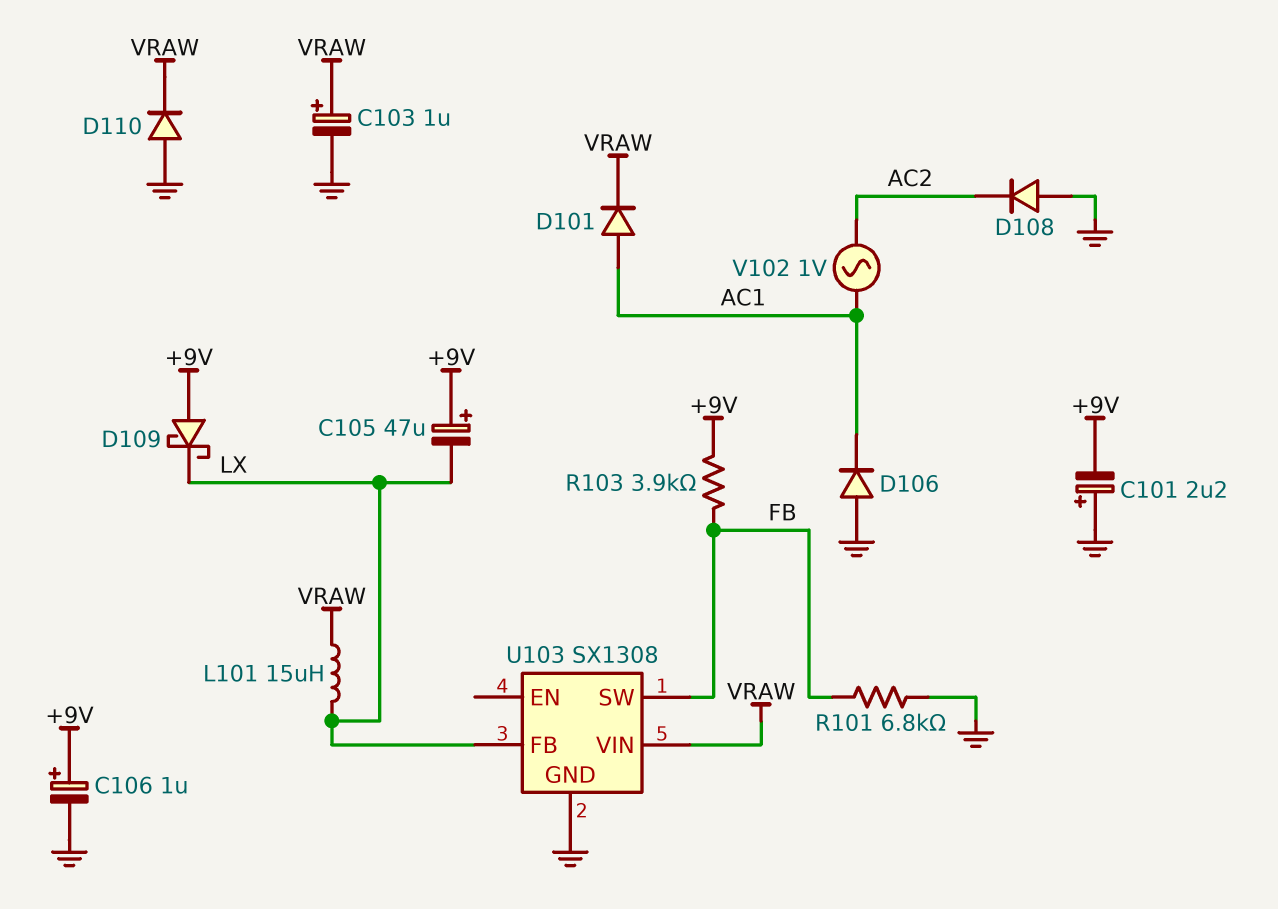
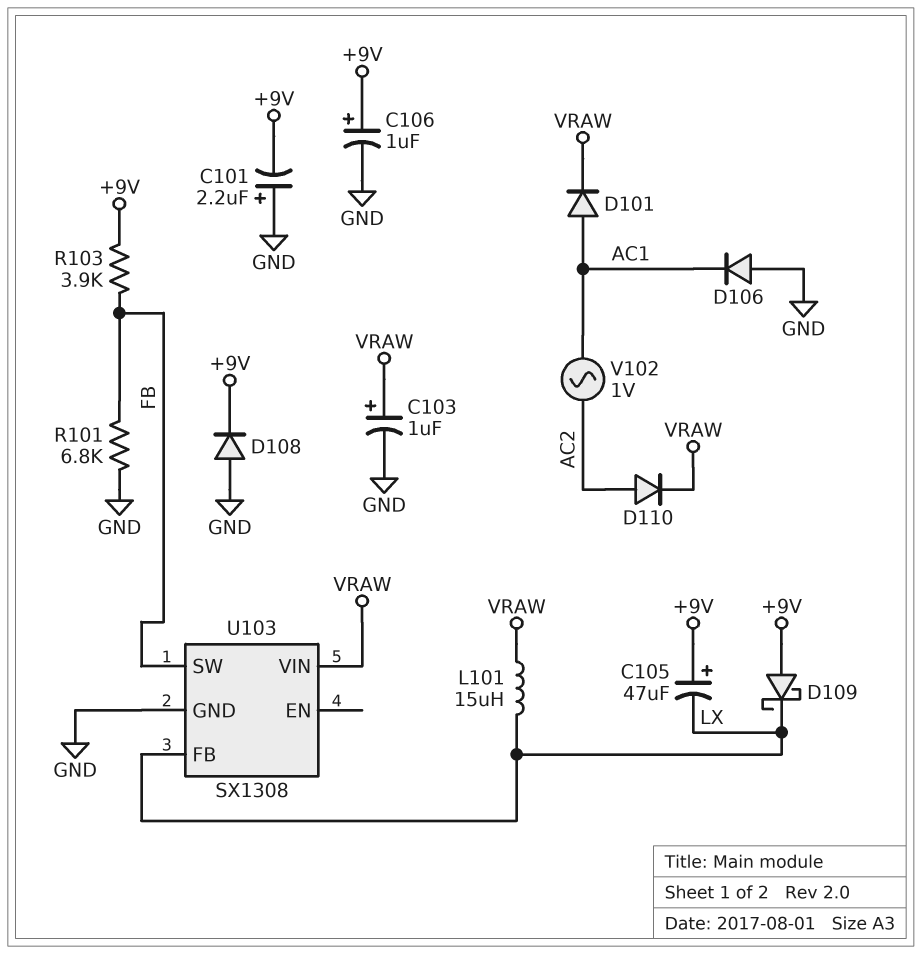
D108: diode (A GND, K AC2) -> diode (A GND, K +9V)
D110: diode (A GND, K VRAW) -> diode (A AC2, K VRAW)

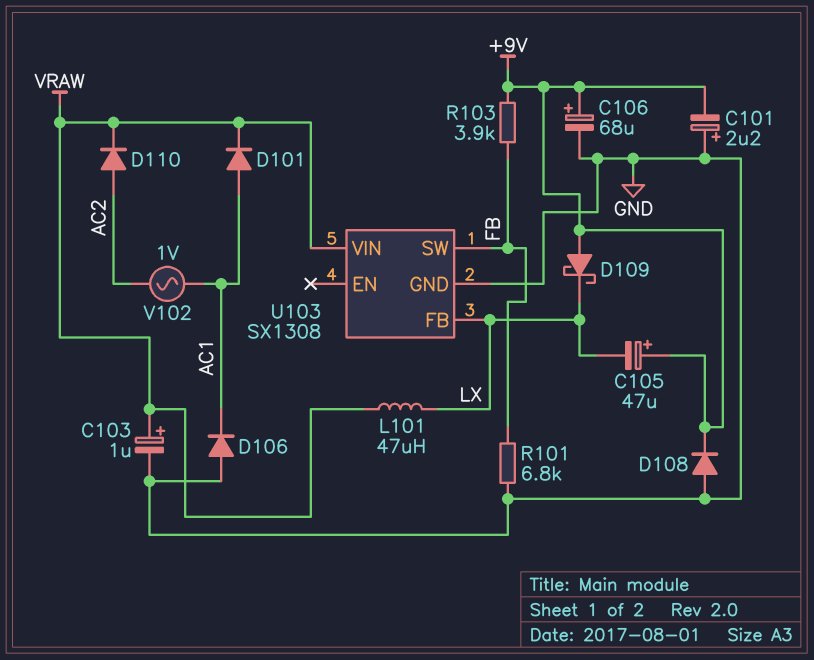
C106: 1uF (plus +9V, minus GND) -> 68uF (plus +9V, minus GND)
L101: 15uH (LX, VRAW) -> 47uH (LX, VRAW)

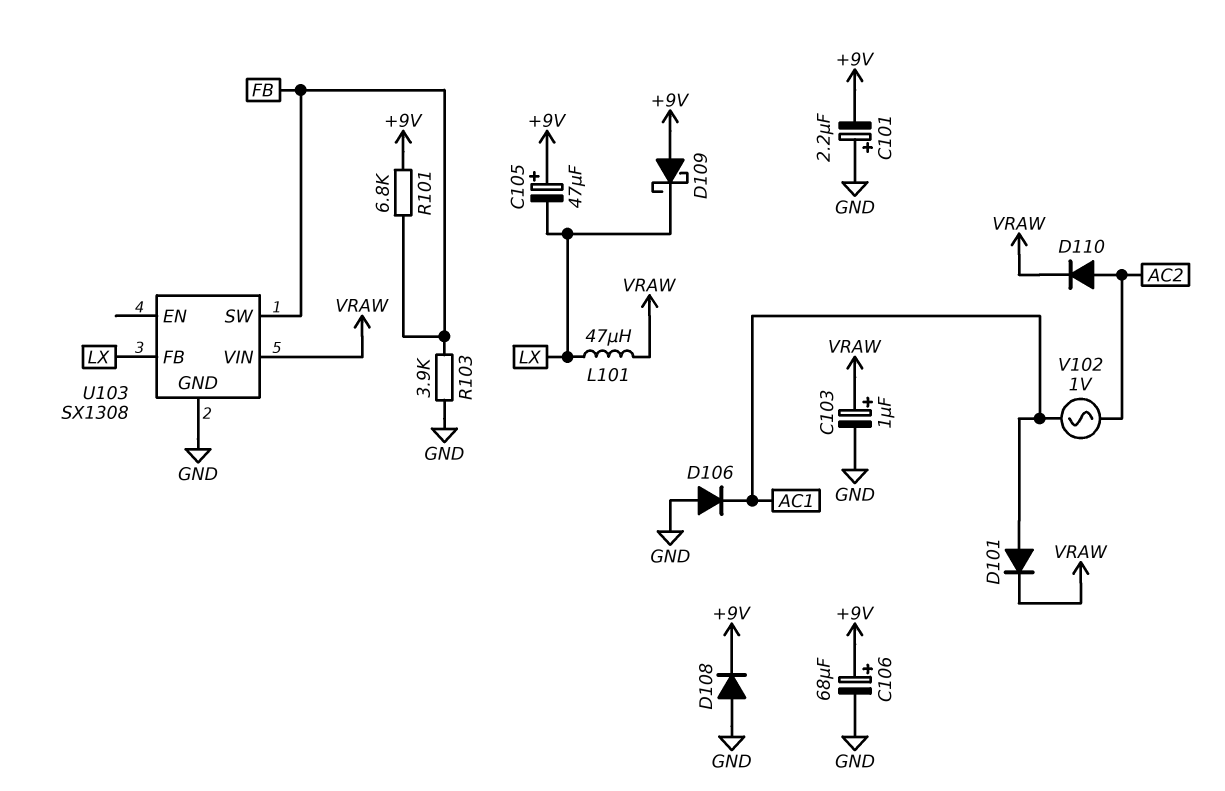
R101: 6.8k (FB, GND) -> 6.8k (+9V, FB)
R103: 3.9k (+9V, FB) -> 3.9k (FB, GND)

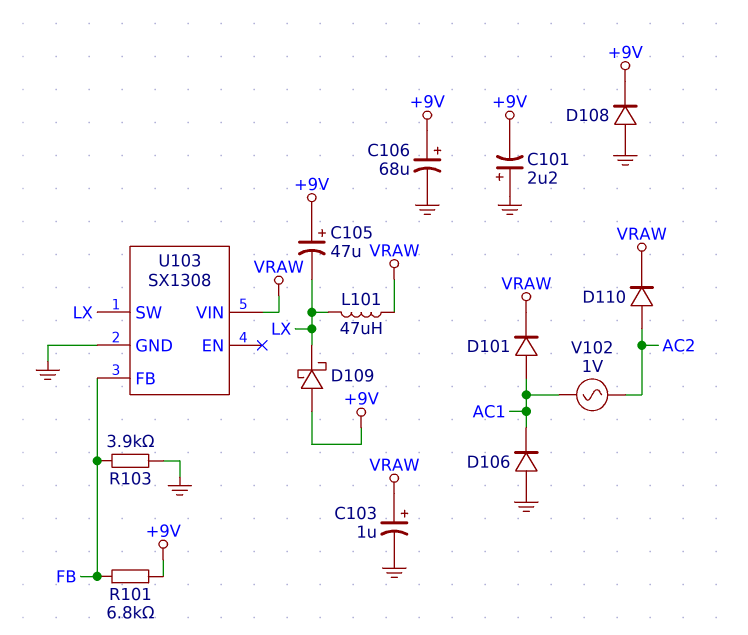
U103 pin FB: LX -> FB
U103 pin SW: FB -> LX

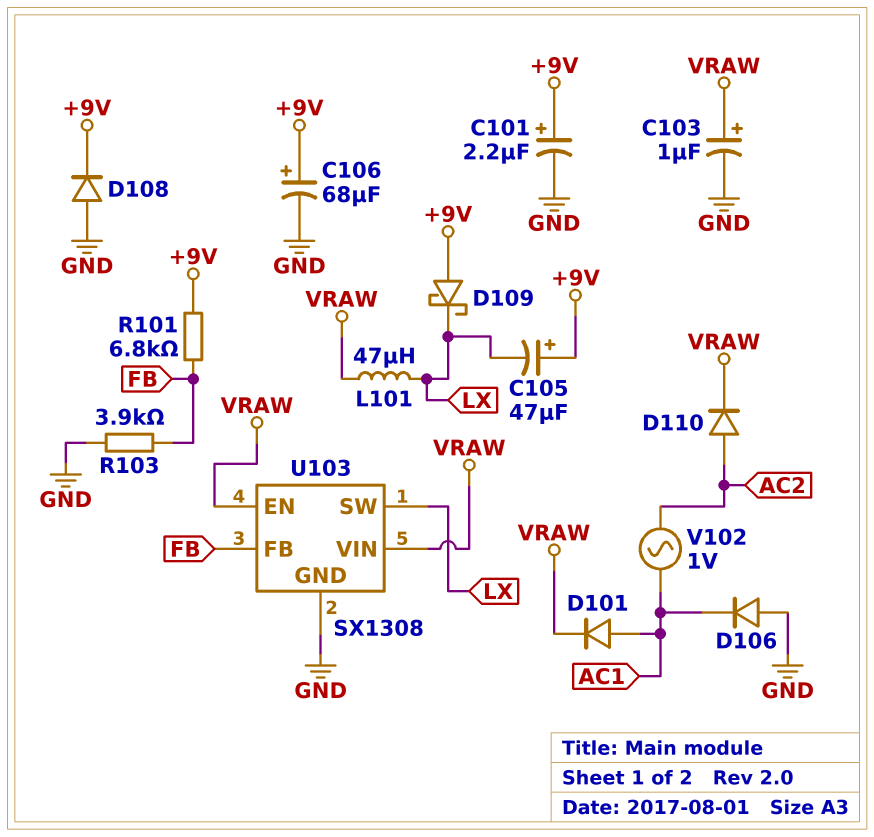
C101: 2.2uF (plus GND, minus +9V) -> 2.2uF (plus +9V, minus GND)
U103 pin EN: none -> VRAW

